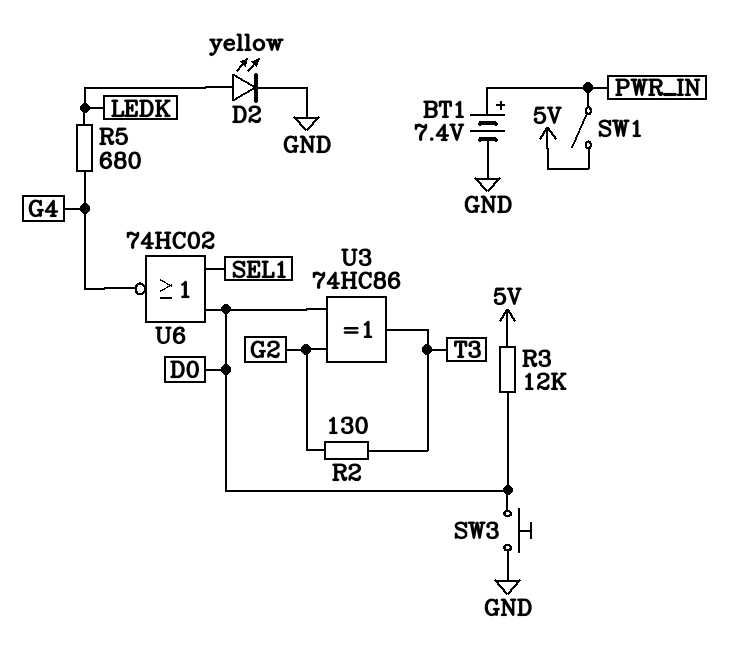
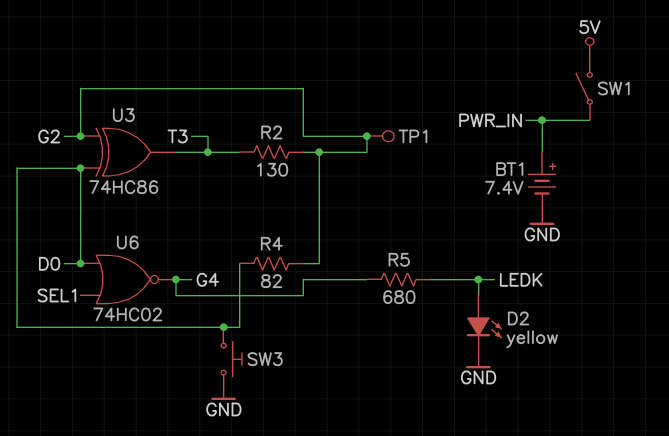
R3: 12k (5V, D0) -> none
R4: none -> 82 (D0, G2)
TP1: none -> test point (G2)

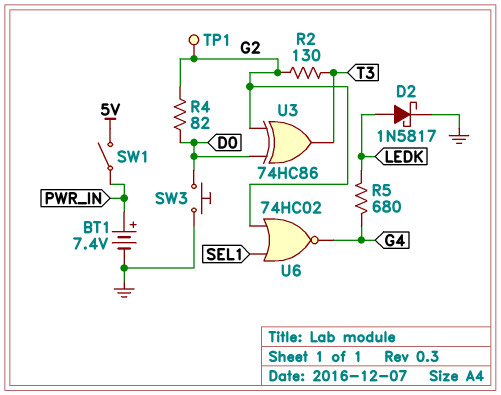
D2: LED yellow (A LEDK, K GND) -> schottky 1N5817 (A LEDK, K GND)
U6: NOR 74HC02 (in D0, in SEL1, out G4) -> NOR 74HC02 (in G2, in SEL1, out G4)

